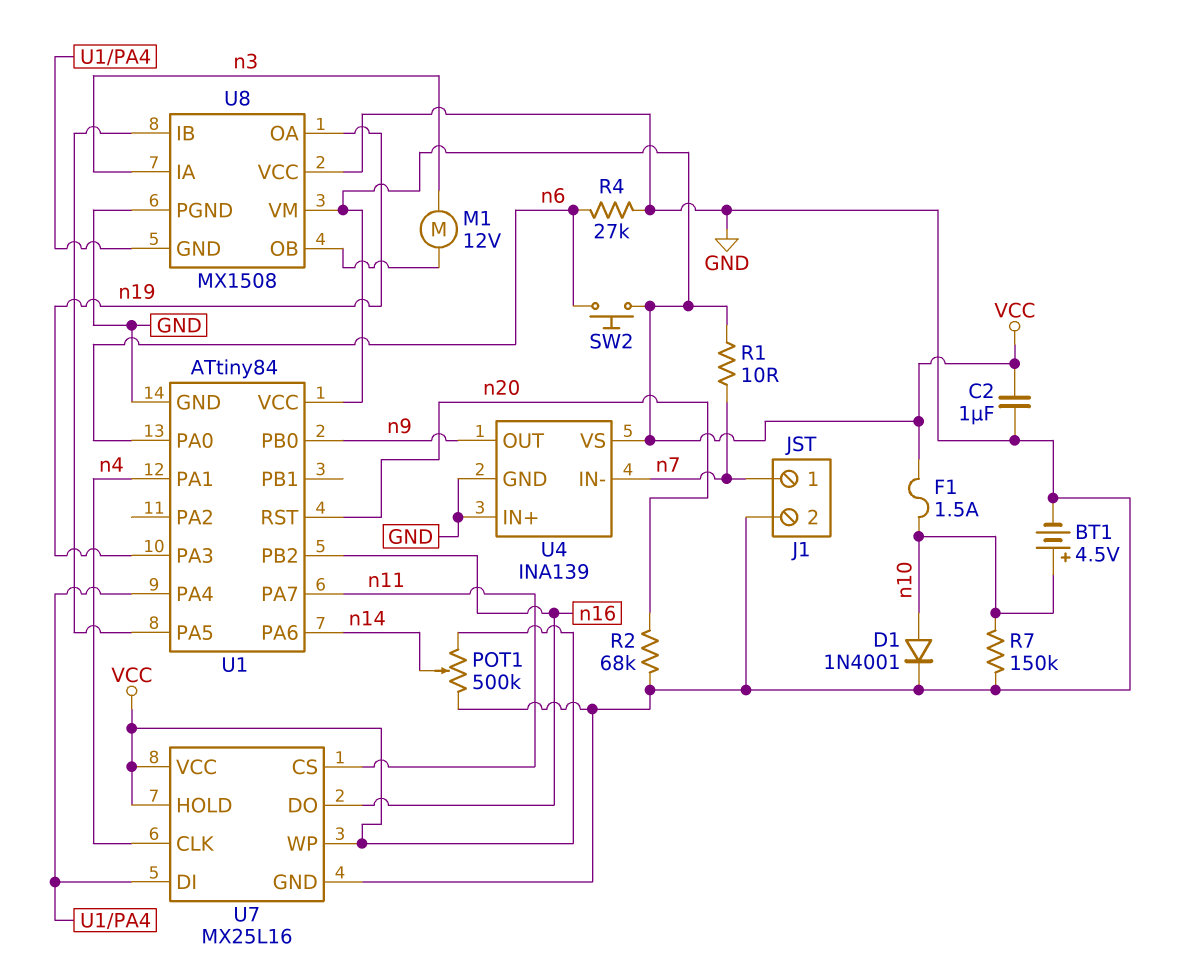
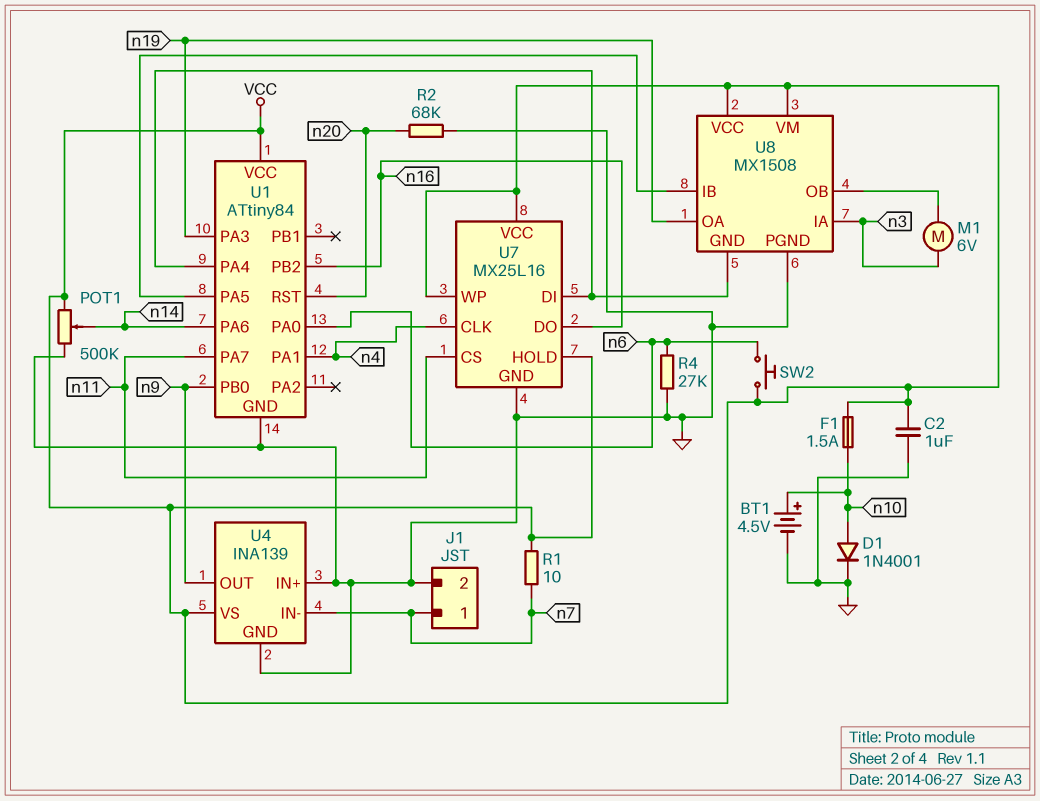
M1: motor 12V (U8/OB, n3) -> motor 6V (U8/OB, n3)
R7: 150k (GND, n10) -> none
U8 pin VCC: GND -> VCC

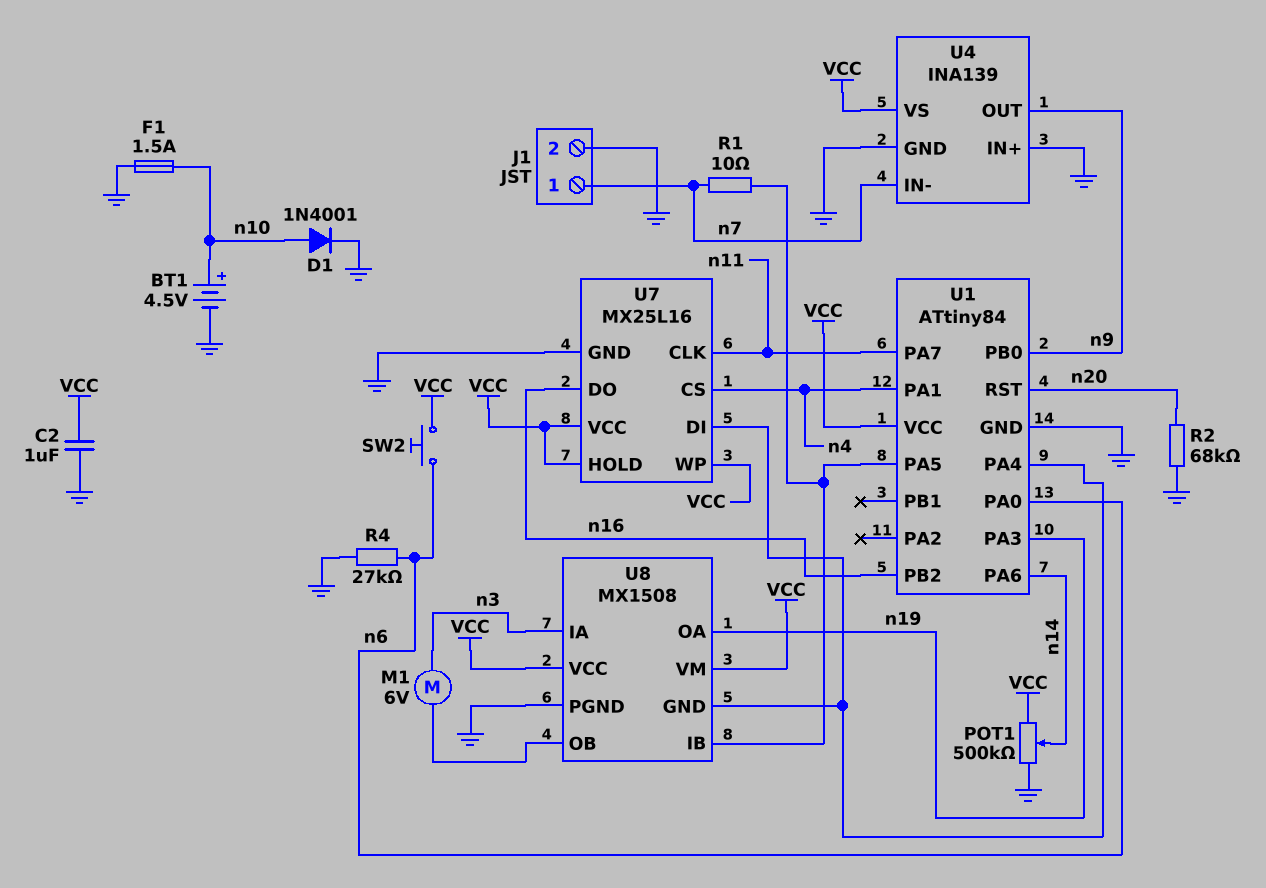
F1: 1.5A (VCC, n10) -> 1.5A (GND, n10)
R1: 10 (VCC, n7) -> 10 (U1/PA5, n7)
U7 pin CLK: n4 -> n11
U7 pin CS: n11 -> n4

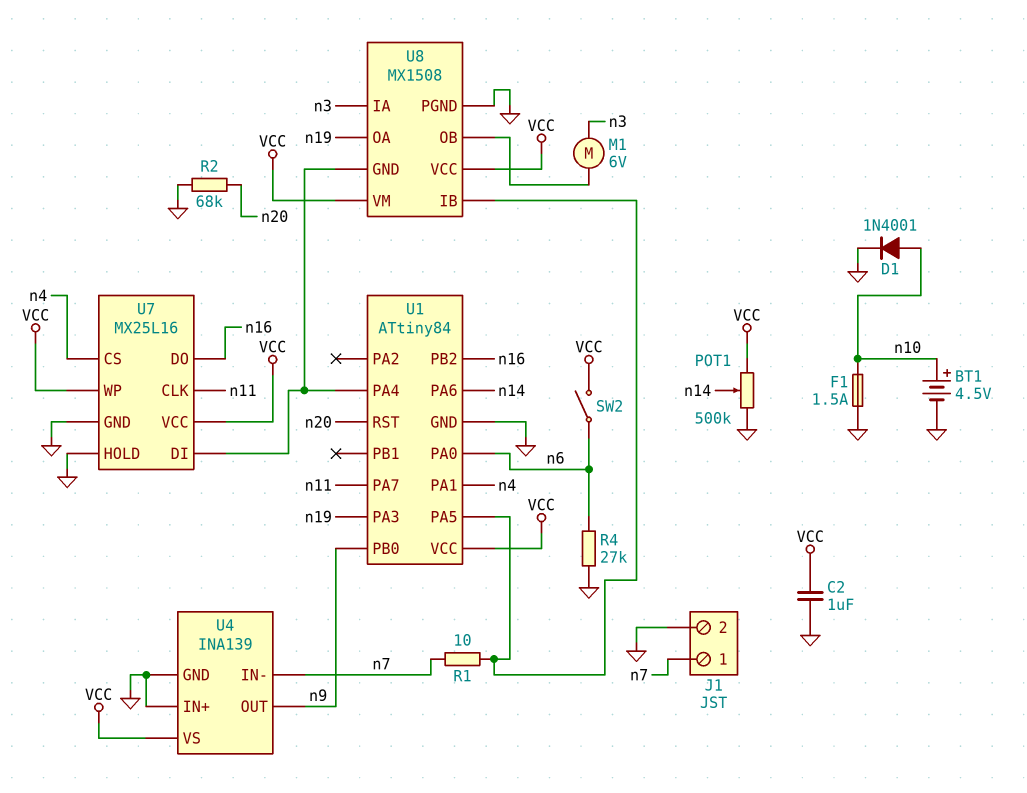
SW2: button (VCC, n6) -> switch (VCC, n6)
U7 pin HOLD: VCC -> GND

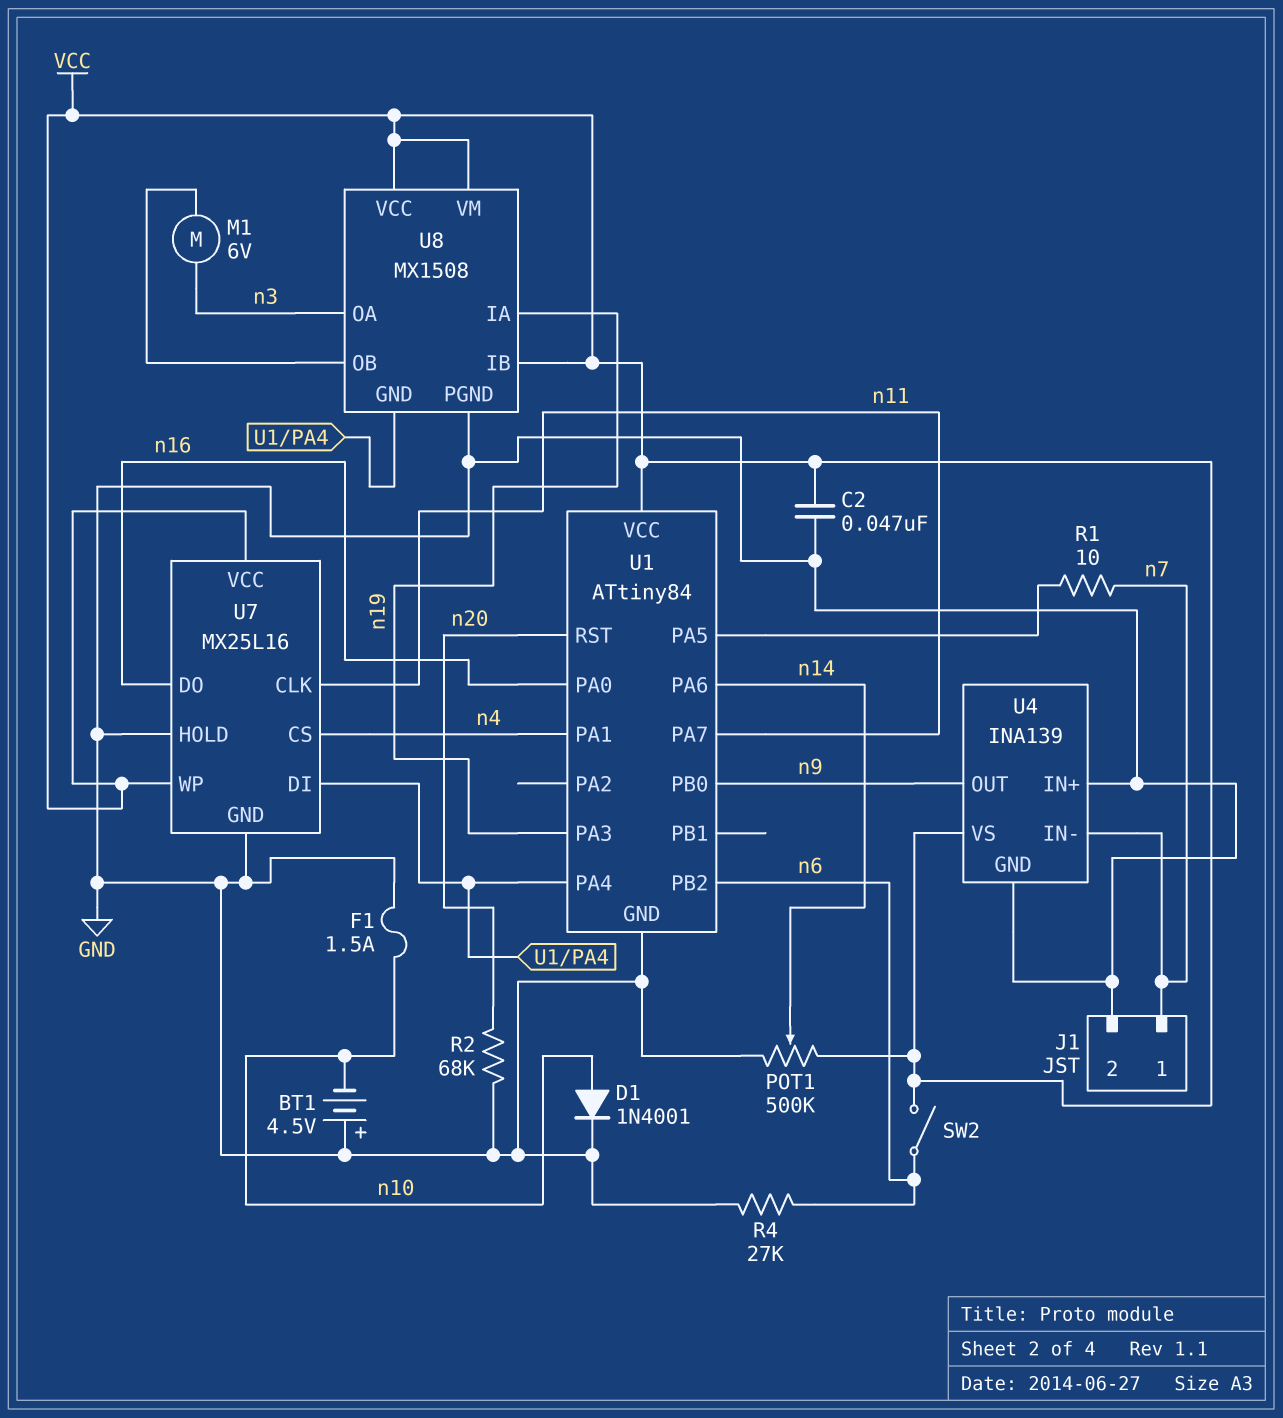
BT1: 4.5V (plus n10, minus GND) -> 4.5V (plus GND, minus n10)
C2: 1uF (GND, VCC) -> 47nF (GND, VCC)
U1 pin PA0: n6 -> n16
U1 pin PB2: n16 -> n6
U8 pin IA: n3 -> n19
U8 pin IB: U1/PA5 -> VCC
U8 pin OA: n19 -> n3

